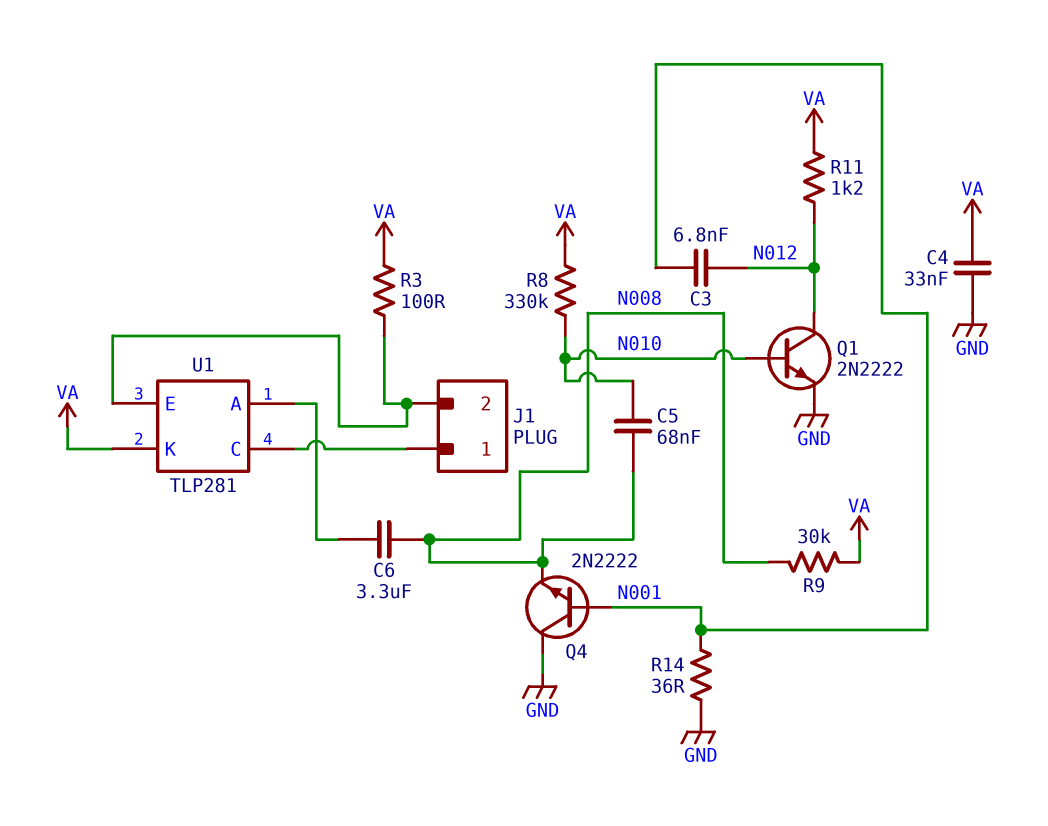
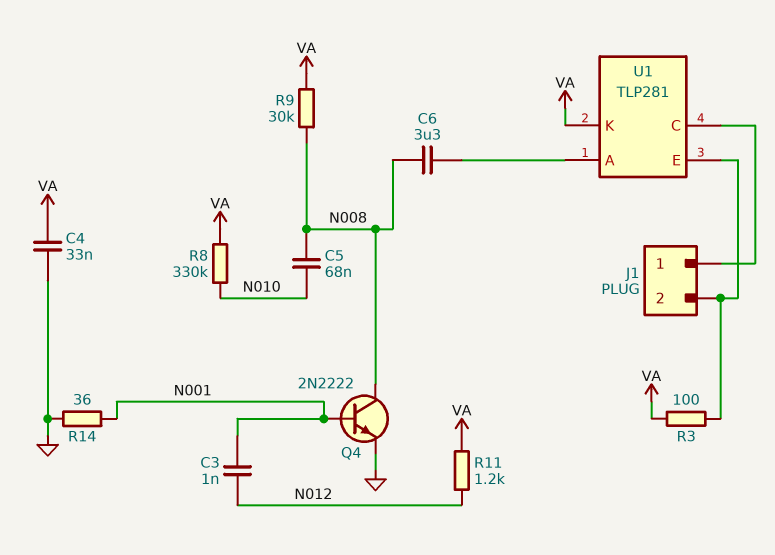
C3: 6.8nF (N001, N012) -> 1nF (N001, N012)
Q1: NPN 2N2222 (B N010, C N012, E GND) -> none
Q4: NPN 2N2222 (B N001, C GND, E N008) -> NPN 2N2222 (B N001, C N008, E GND)

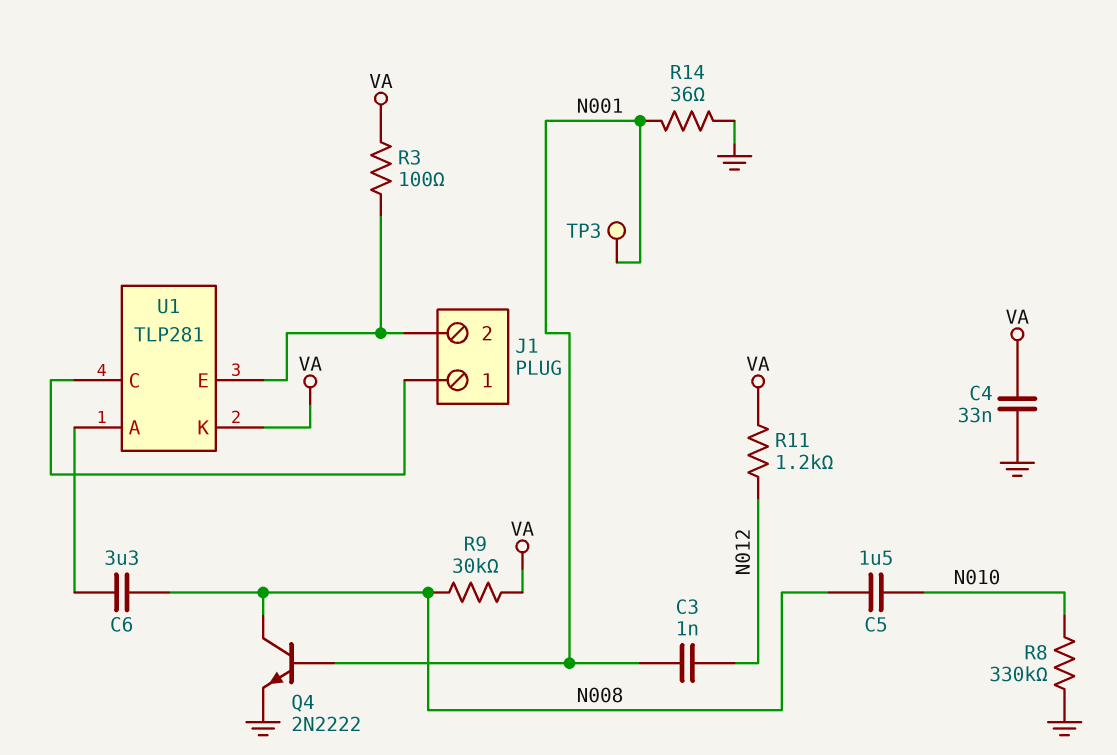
C5: 68nF (N008, N010) -> 1.5uF (N008, N010)
R8: 330k (N010, VA) -> 330k (GND, N010)
TP3: none -> test point (N001)

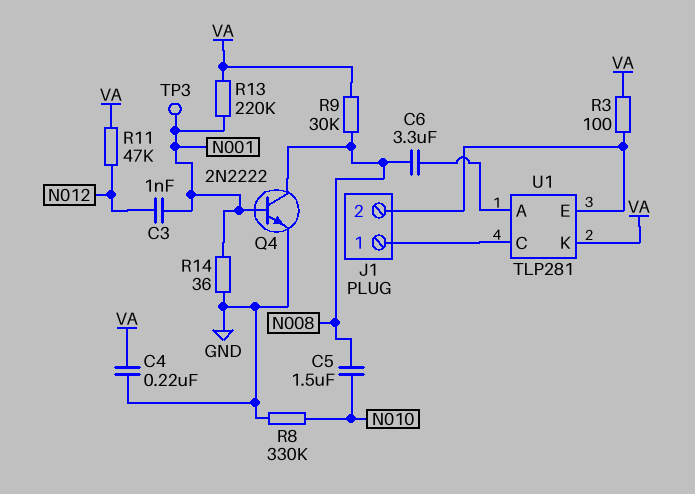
C4: 33nF (GND, VA) -> 220nF (GND, VA)
R11: 1.2k (N012, VA) -> 47k (N012, VA)
R13: none -> 220k (N001, VA)

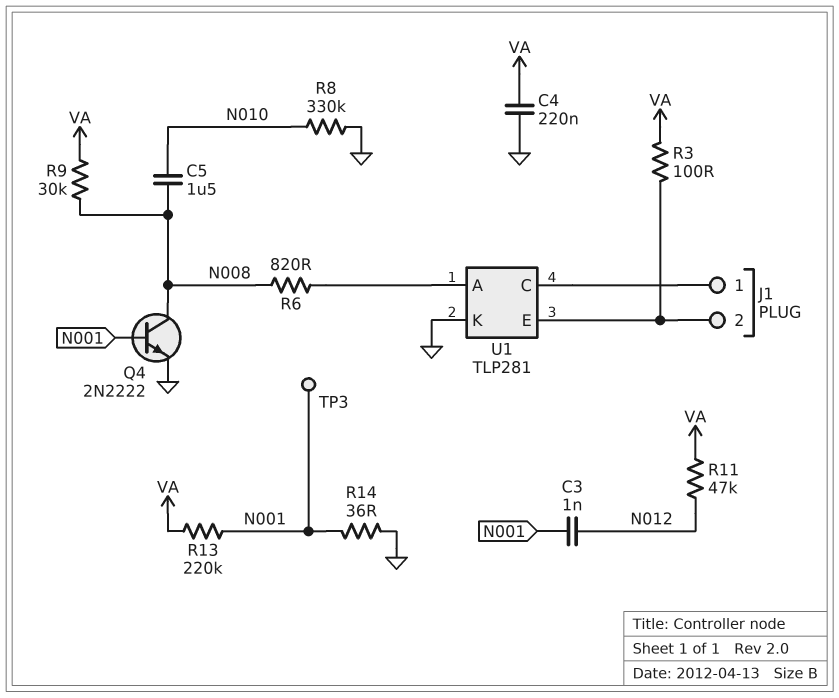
C6: 3.3uF (N008, U1/A) -> none
R6: none -> 820 (N008, U1/A)
U1 pin K: VA -> GND

